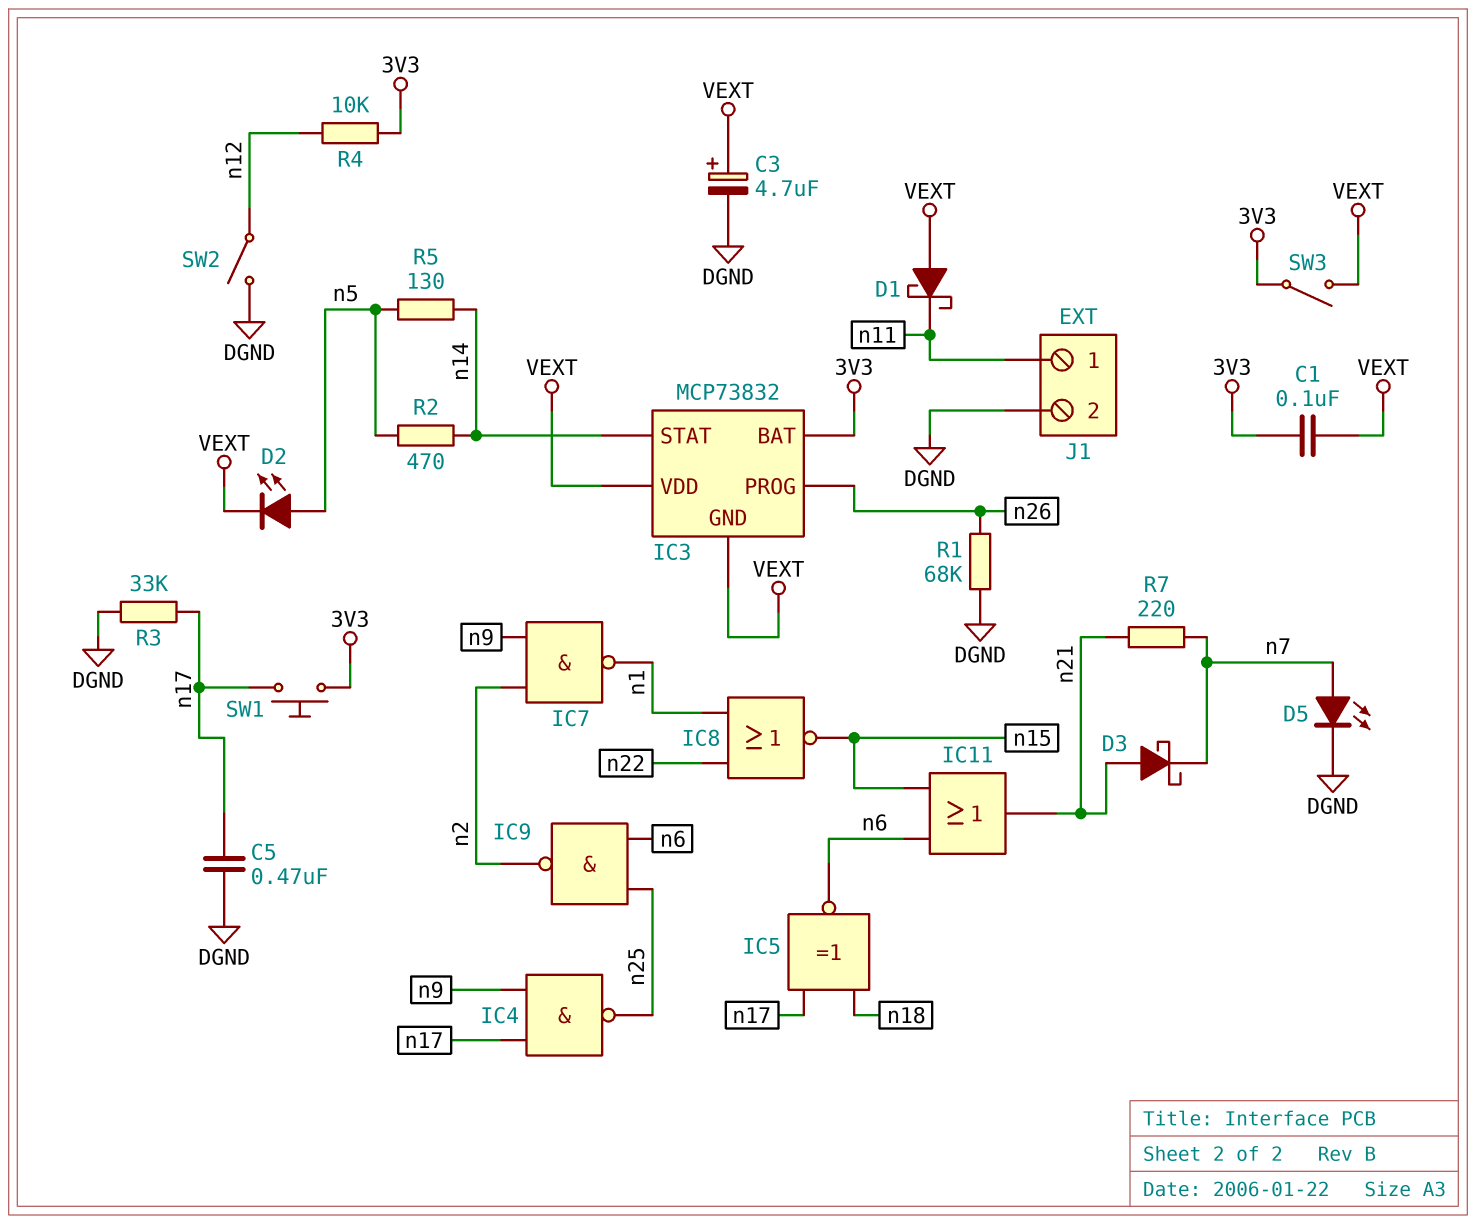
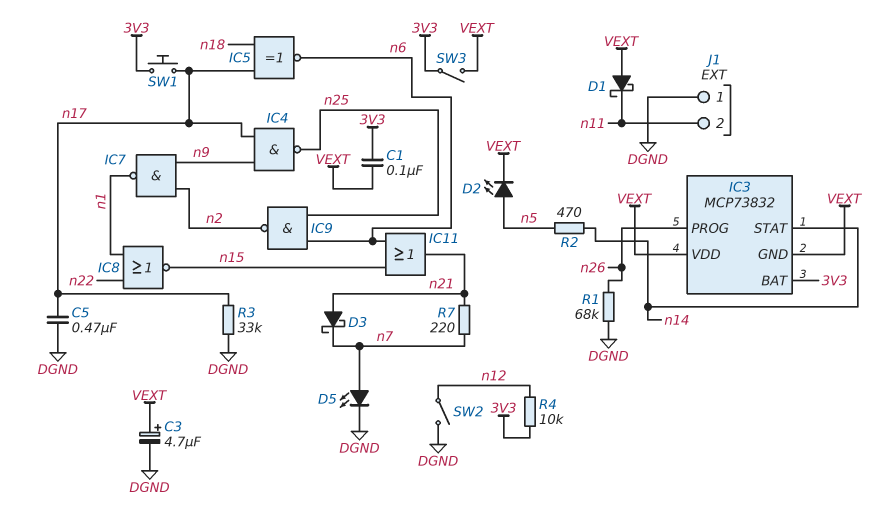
J1 pin 1: n11 -> DGND
J1 pin 2: DGND -> n11
R5: 130 (n5, n14) -> none

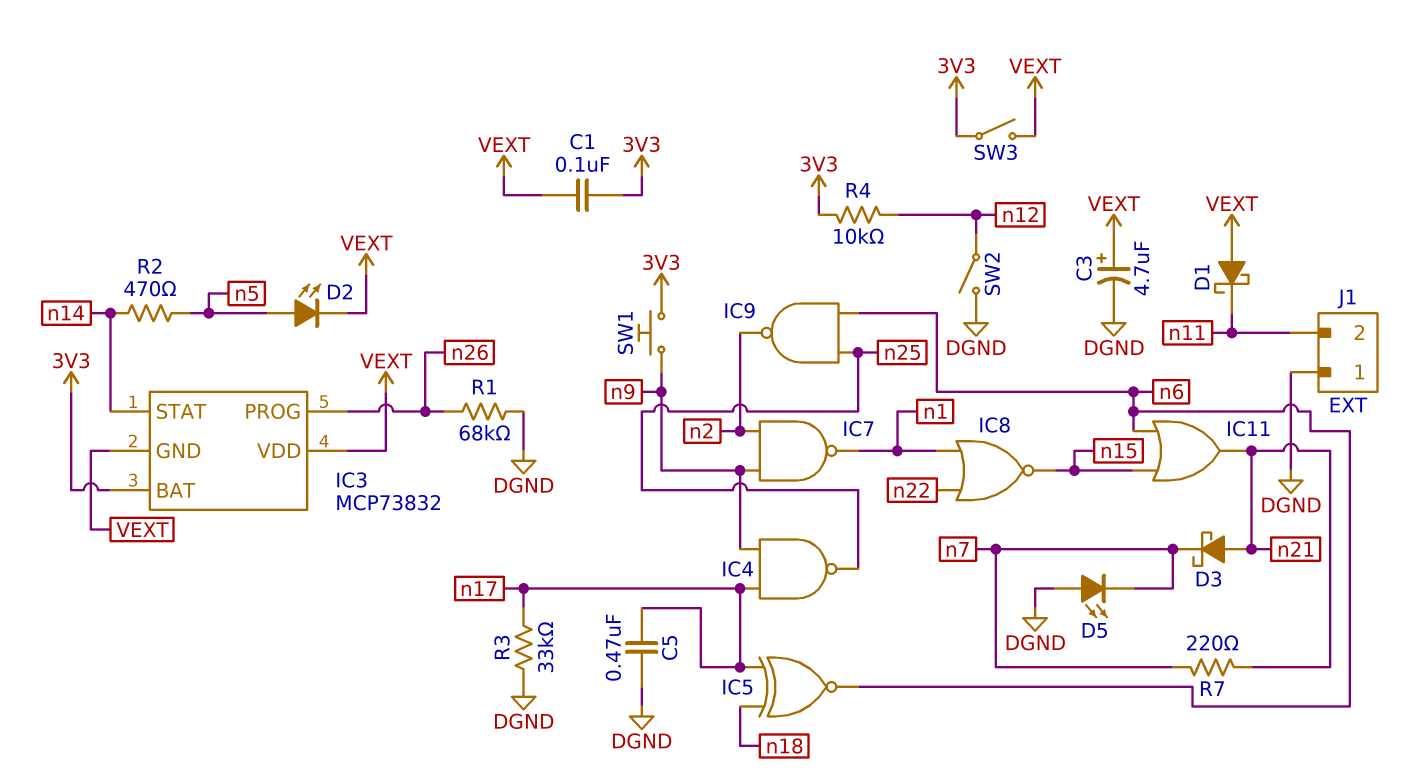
D5: LED (A n7, K DGND) -> LED (A DGND, K n7)
SW1: button (3V3, n17) -> button (3V3, n9)

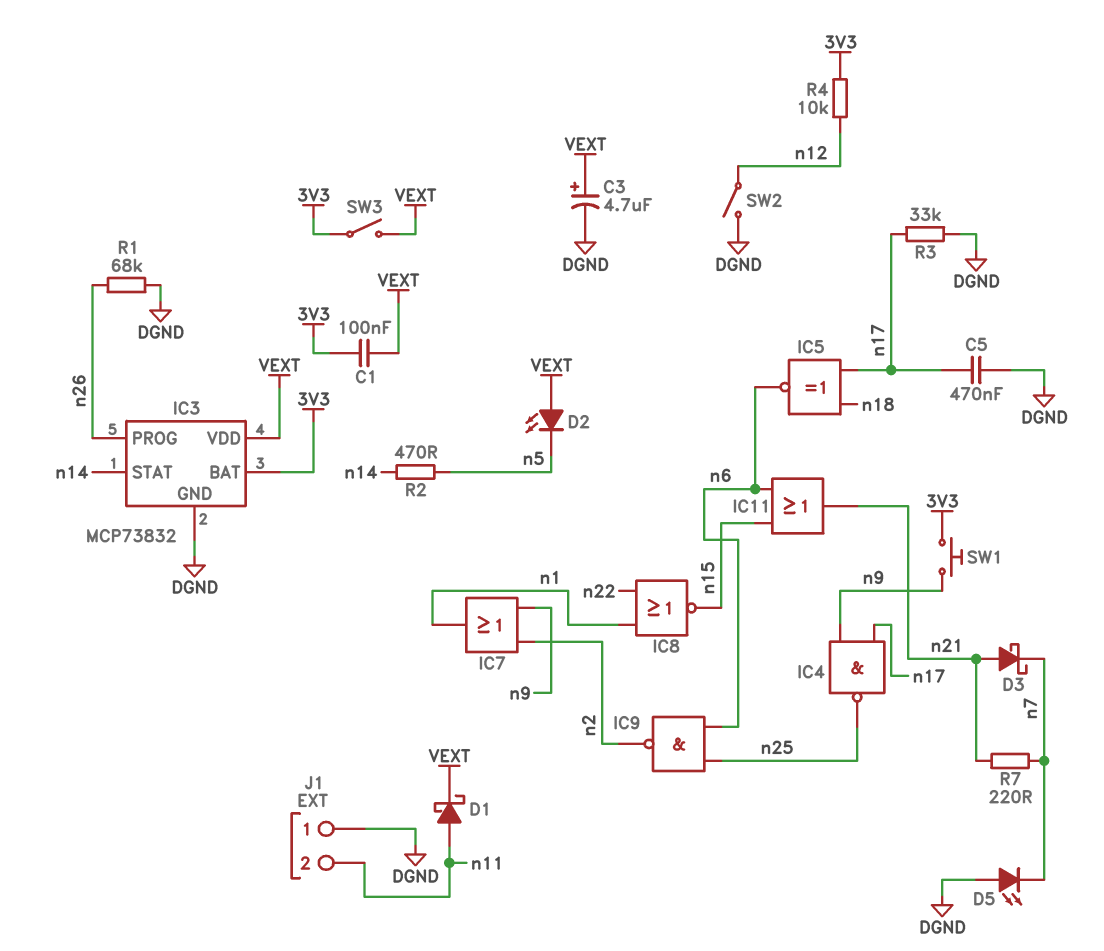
D1: schottky (A VEXT, K n11) -> schottky (A n11, K VEXT)
D2: LED (A n5, K VEXT) -> LED (A VEXT, K n5)
IC3 pin GND: VEXT -> DGND
IC7: NAND (in n2, in n9, out n1) -> OR (in n2, in n9, out n1)

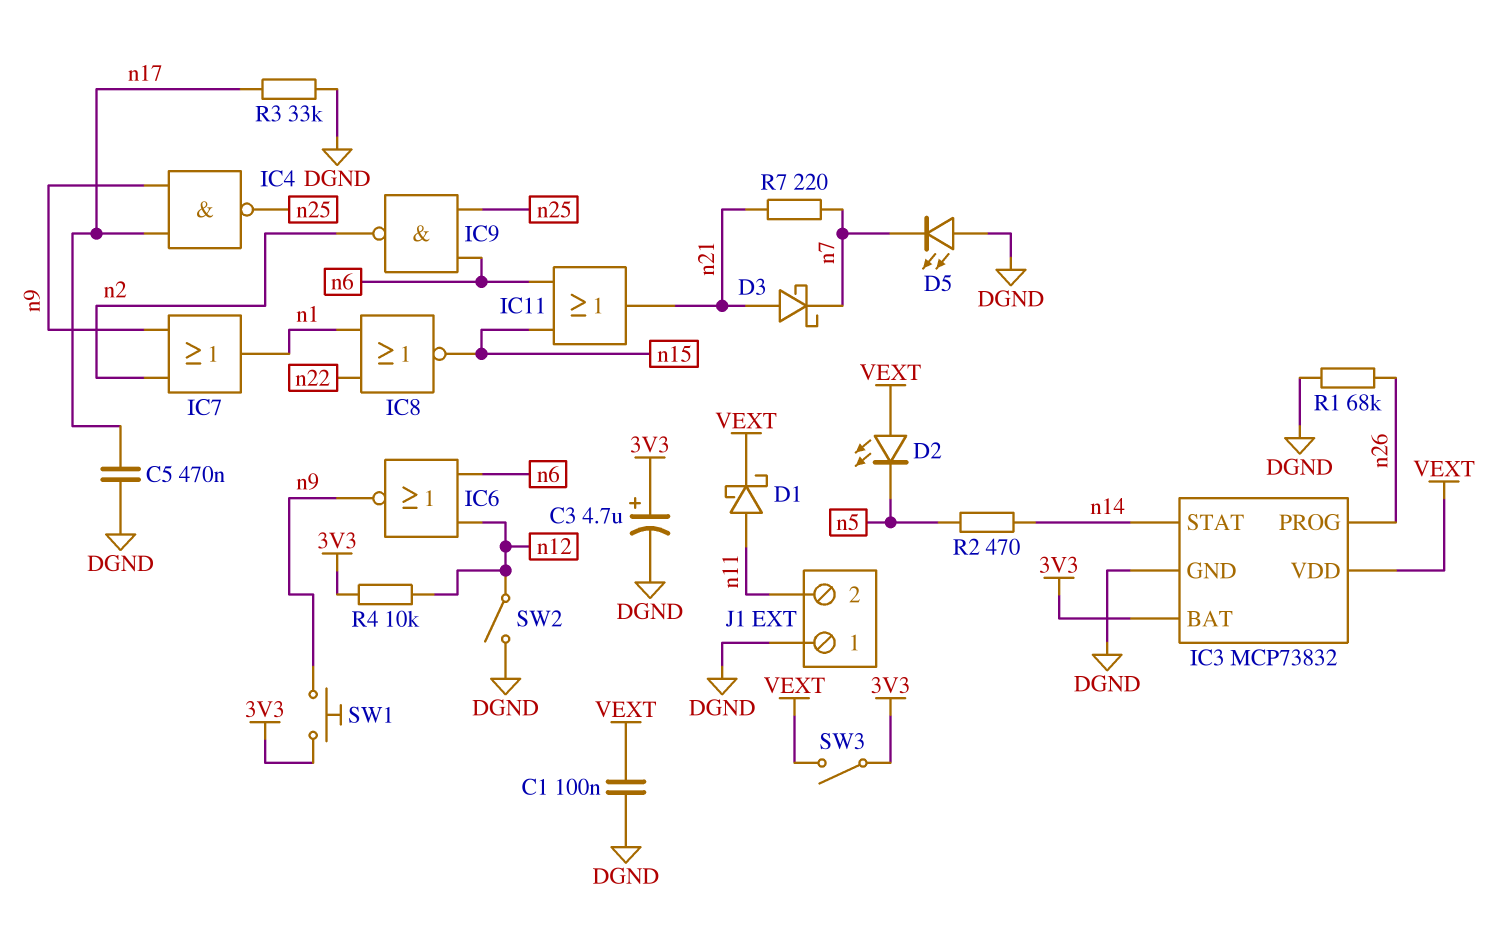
C1: 100nF (3V3, VEXT) -> 100nF (DGND, VEXT)
C3: 4.7uF (plus VEXT, minus DGND) -> 4.7uF (plus 3V3, minus DGND)
IC5: XNOR (in n17, in n18, out n6) -> none
IC6: none -> NOR (in n6, in n12, out n9)

